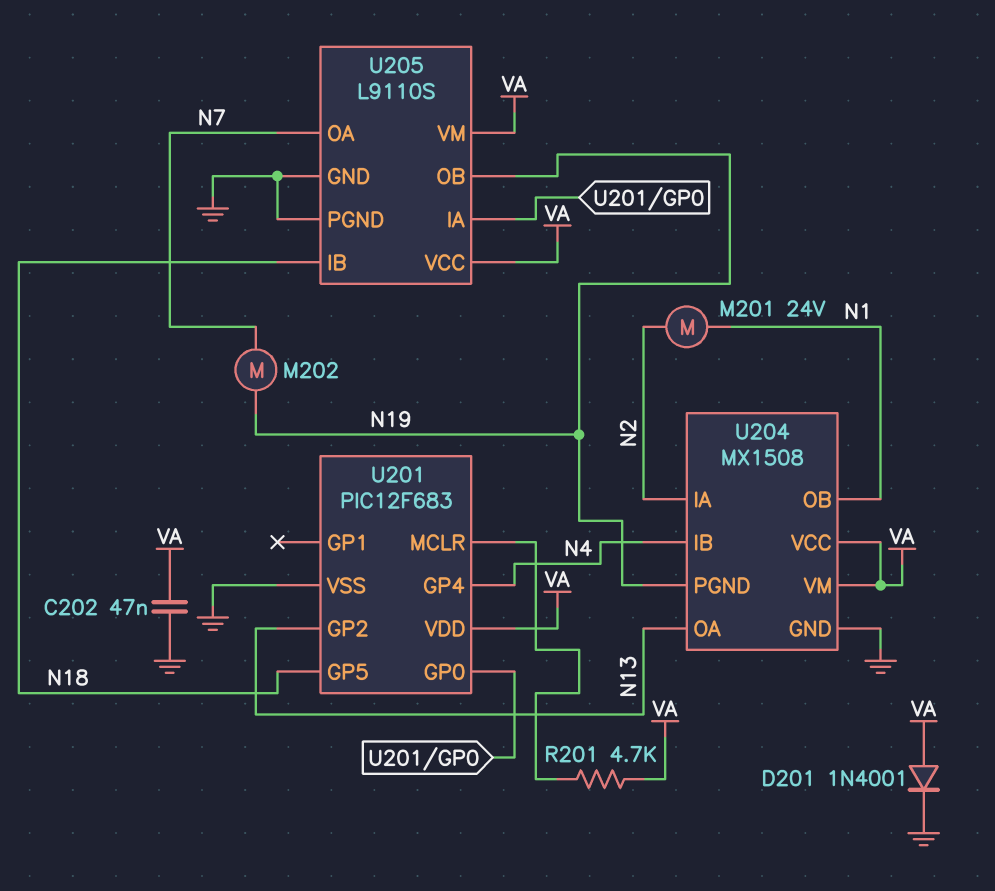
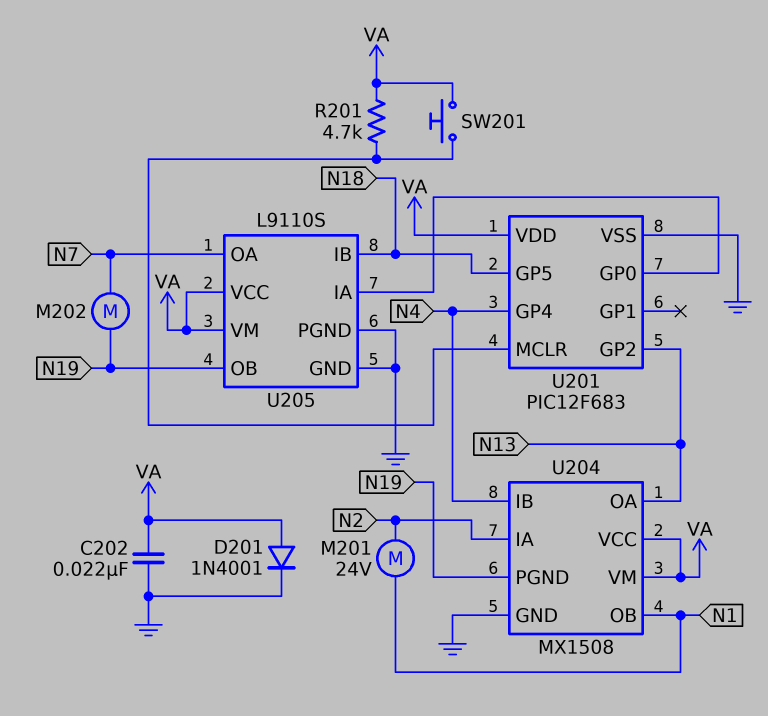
C202: 47nF (GND, VA) -> 22nF (GND, VA)
SW201: none -> button (U201/MCLR, VA)

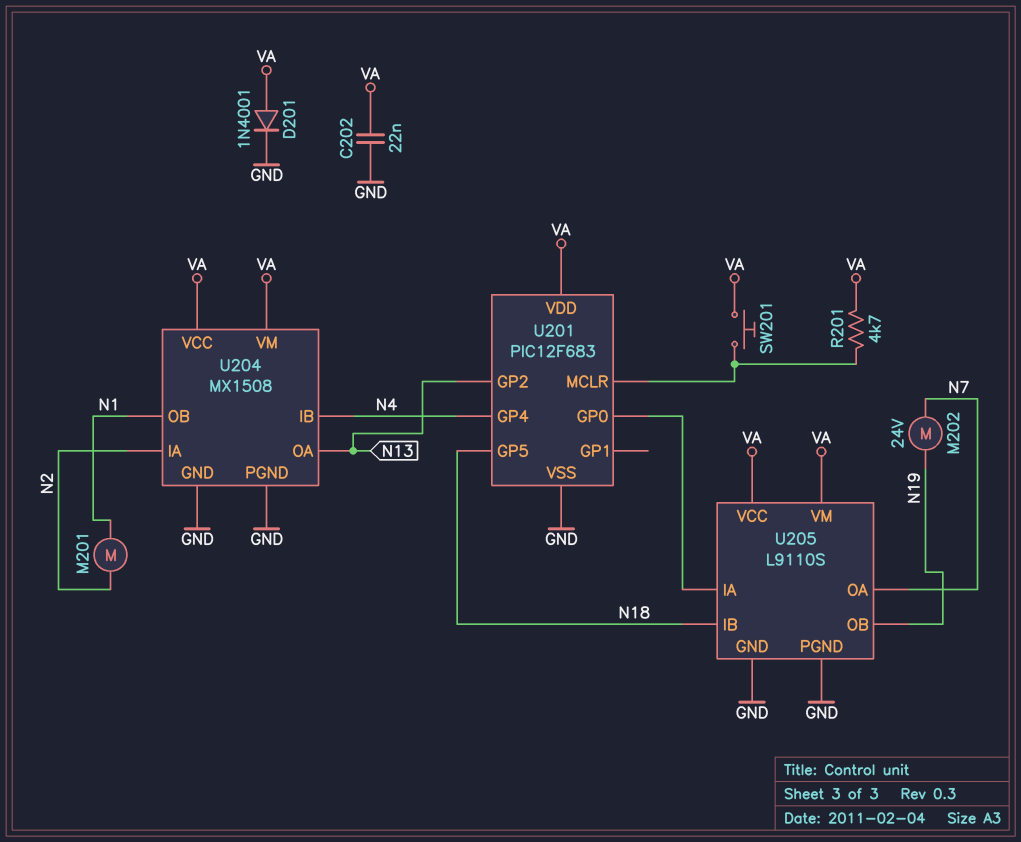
M201: motor 24V (N1, N2) -> motor (N1, N2)
M202: motor (N7, N19) -> motor 24V (N7, N19)
U204 pin PGND: N19 -> GND

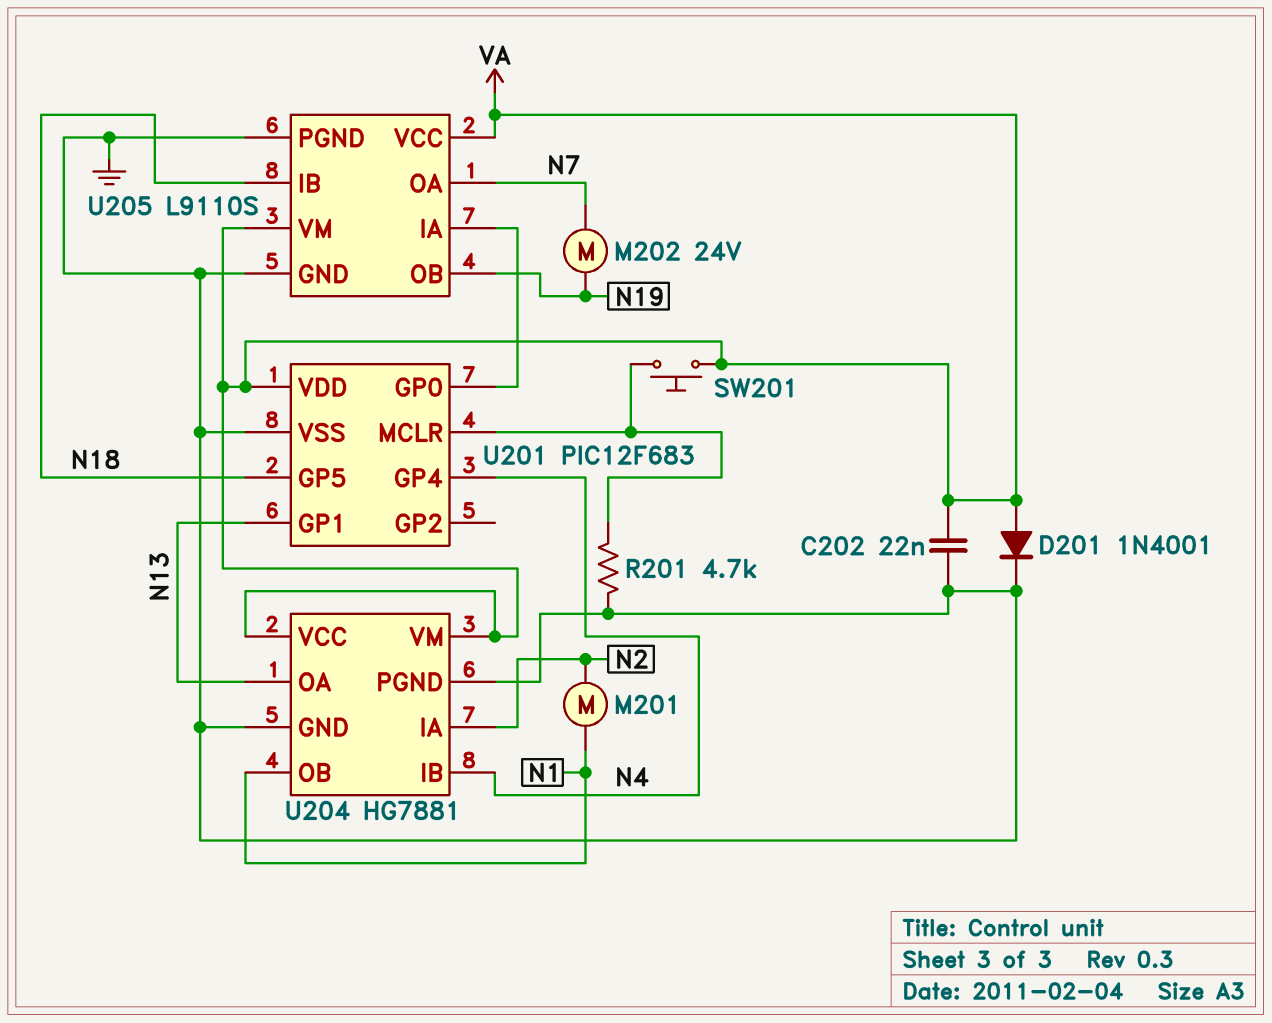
R201: 4.7k (U201/MCLR, VA) -> 4.7k (GND, U201/MCLR)
U201 pin GP1: none -> N13
U201 pin GP2: N13 -> none
U204: MX1508 -> HG7881

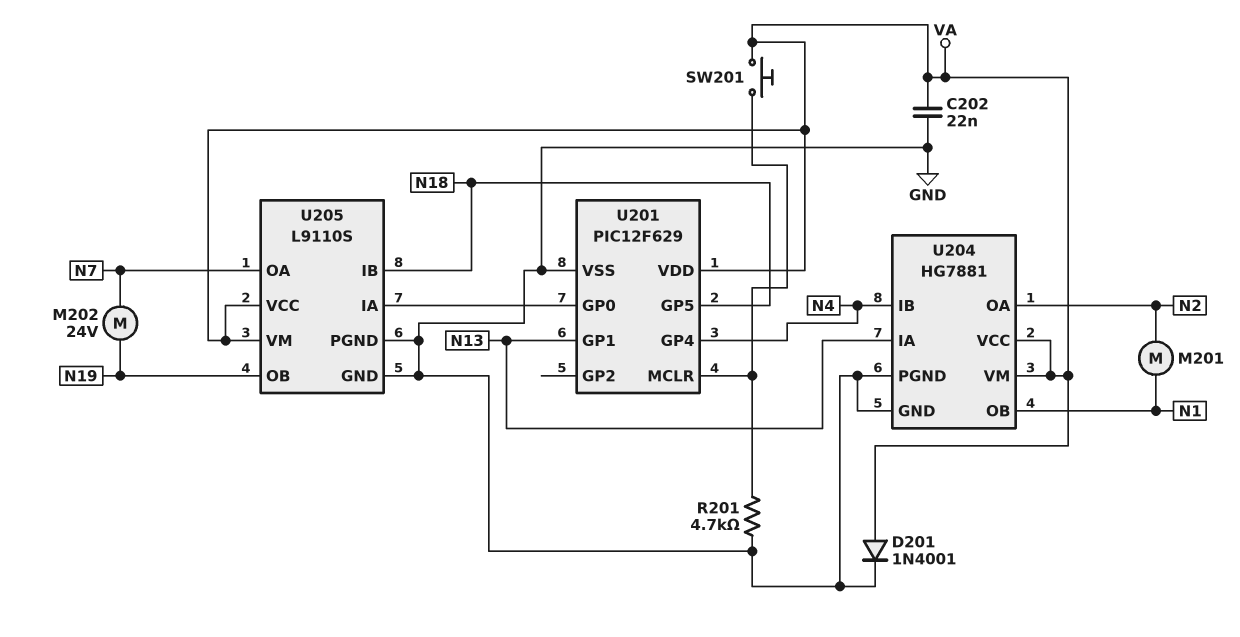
U201: PIC12F683 -> PIC12F629
U204 pin IA: N2 -> N13
U204 pin OA: N13 -> N2

